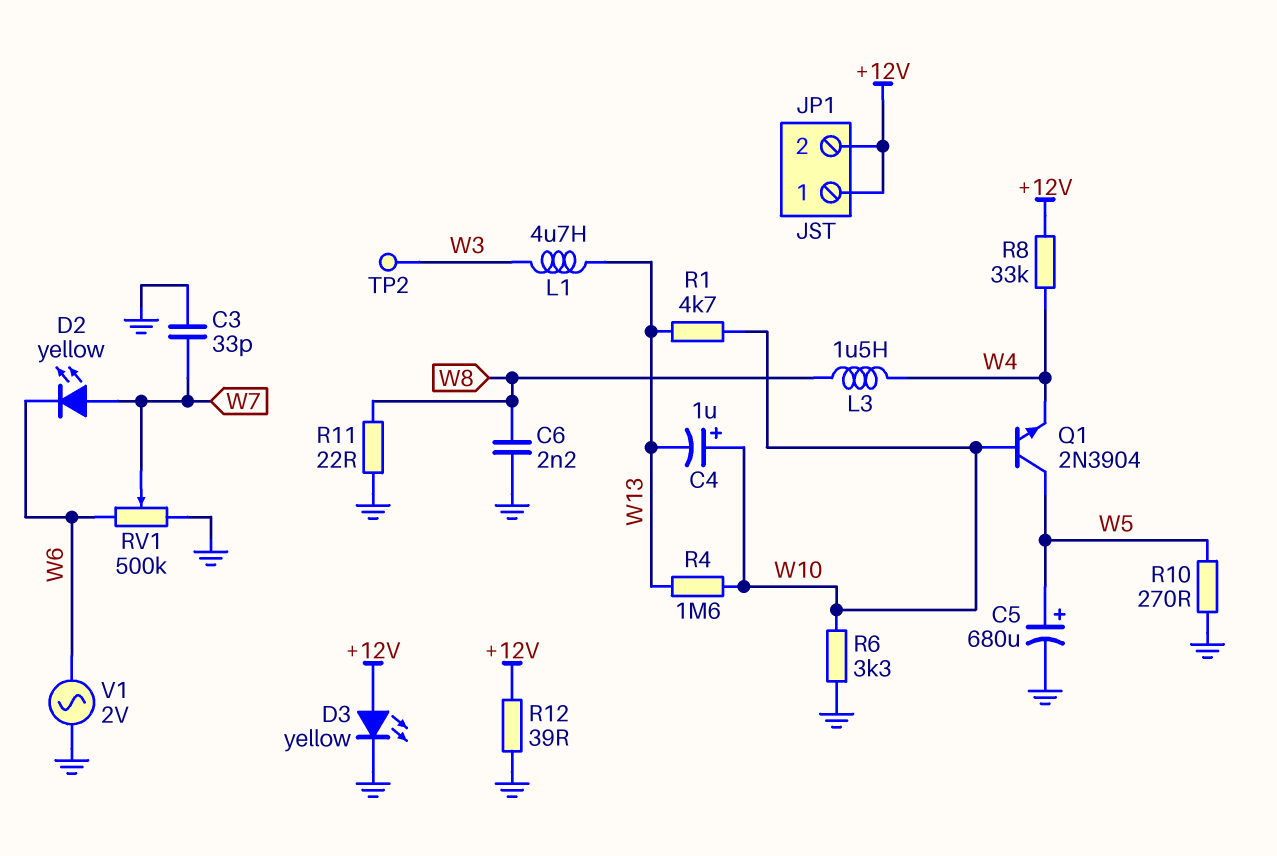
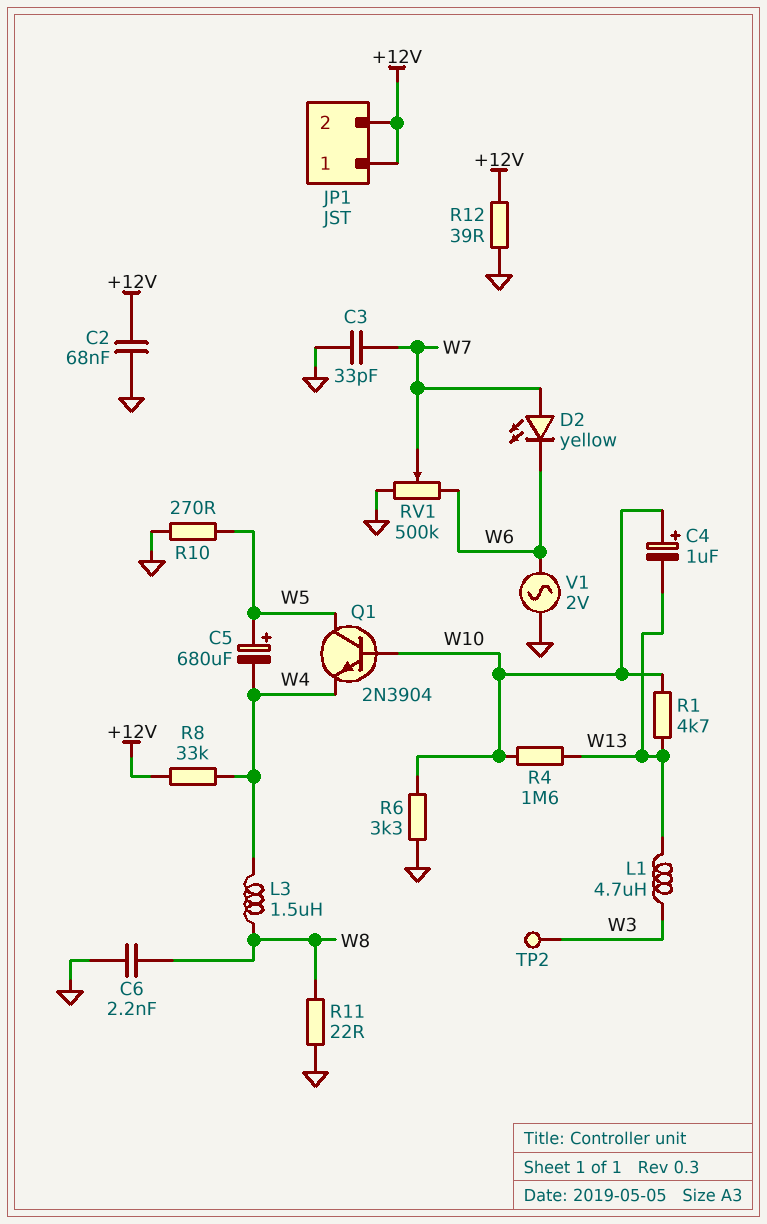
C2: none -> 68nF (+12V, GND)
C5: 680uF (plus W5, minus GND) -> 680uF (plus W5, minus W4)
D3: LED yellow (A +12V, K GND) -> none

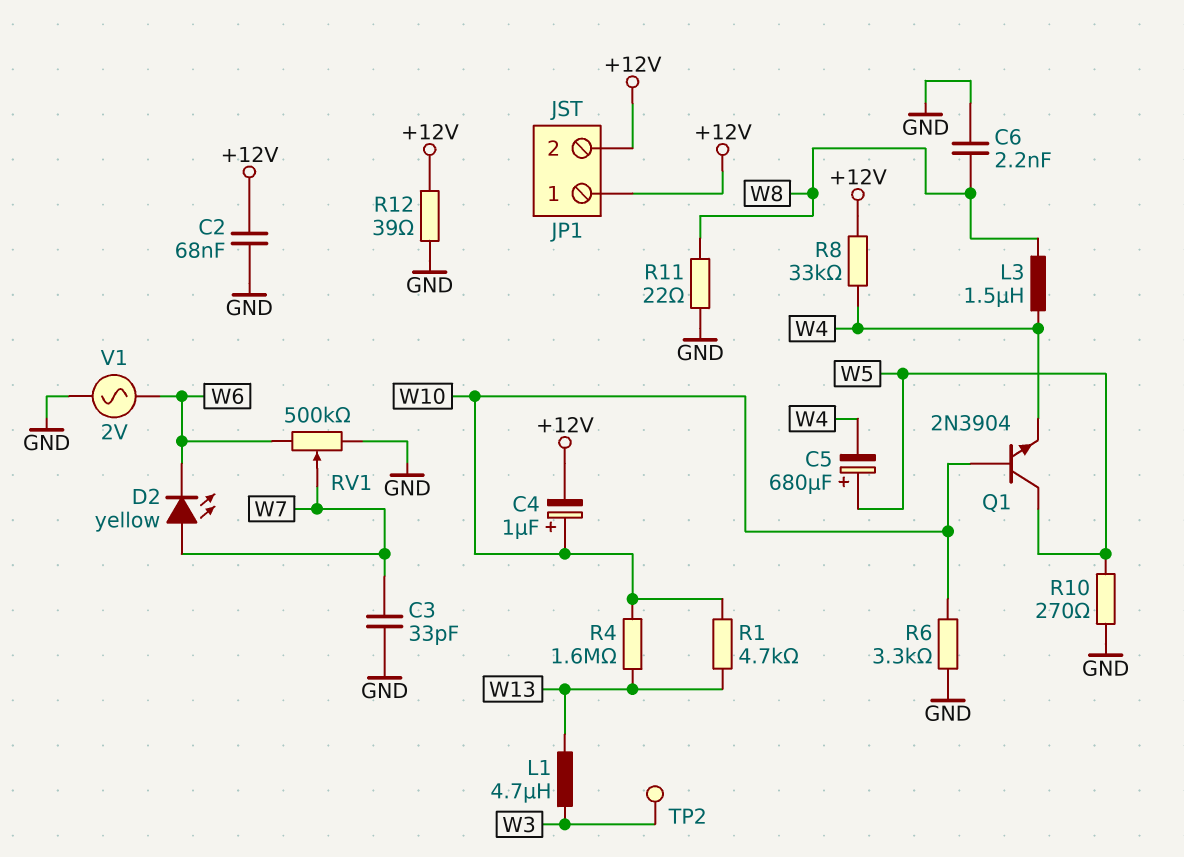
C4: 1uF (plus W10, minus W13) -> 1uF (plus W10, minus +12V)

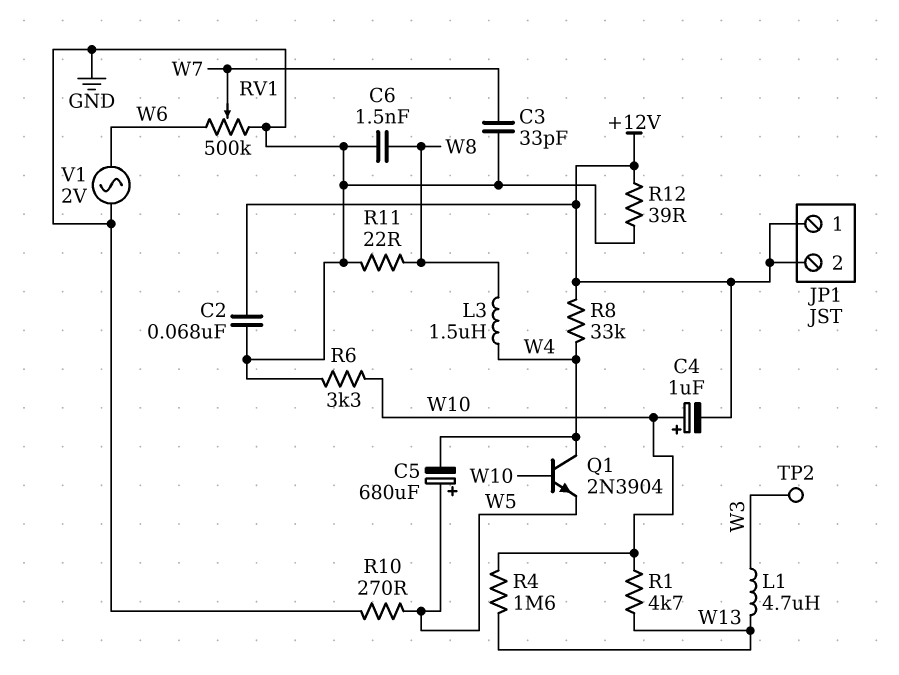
C6: 2.2nF (GND, W8) -> 1.5nF (GND, W8)
D2: LED yellow (A W7, K W6) -> none
Q1: NPN 2N3904 (B W10, C W5, E W4) -> NPN 2N3904 (B W10, C W4, E W5)

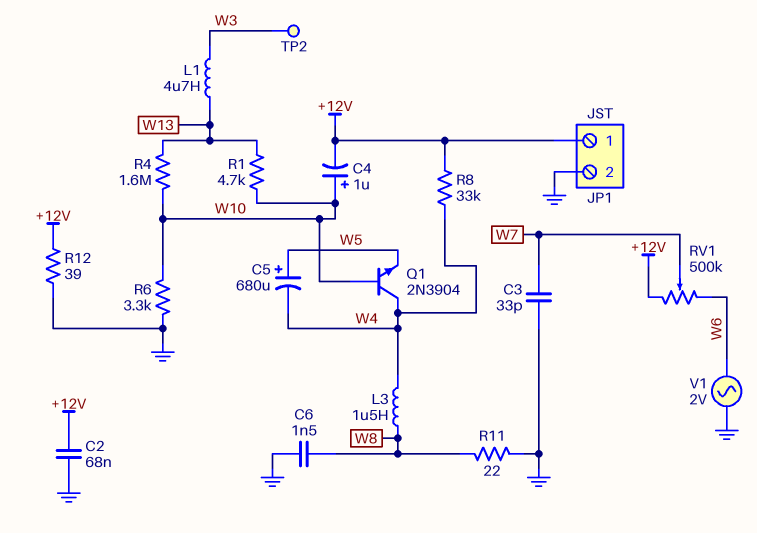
JP1 pin 2: +12V -> GND
R10: 270 (GND, W5) -> none
RV1: 500k (GND, W6, wiper W7) -> 500k (+12V, W6, wiper W7)

